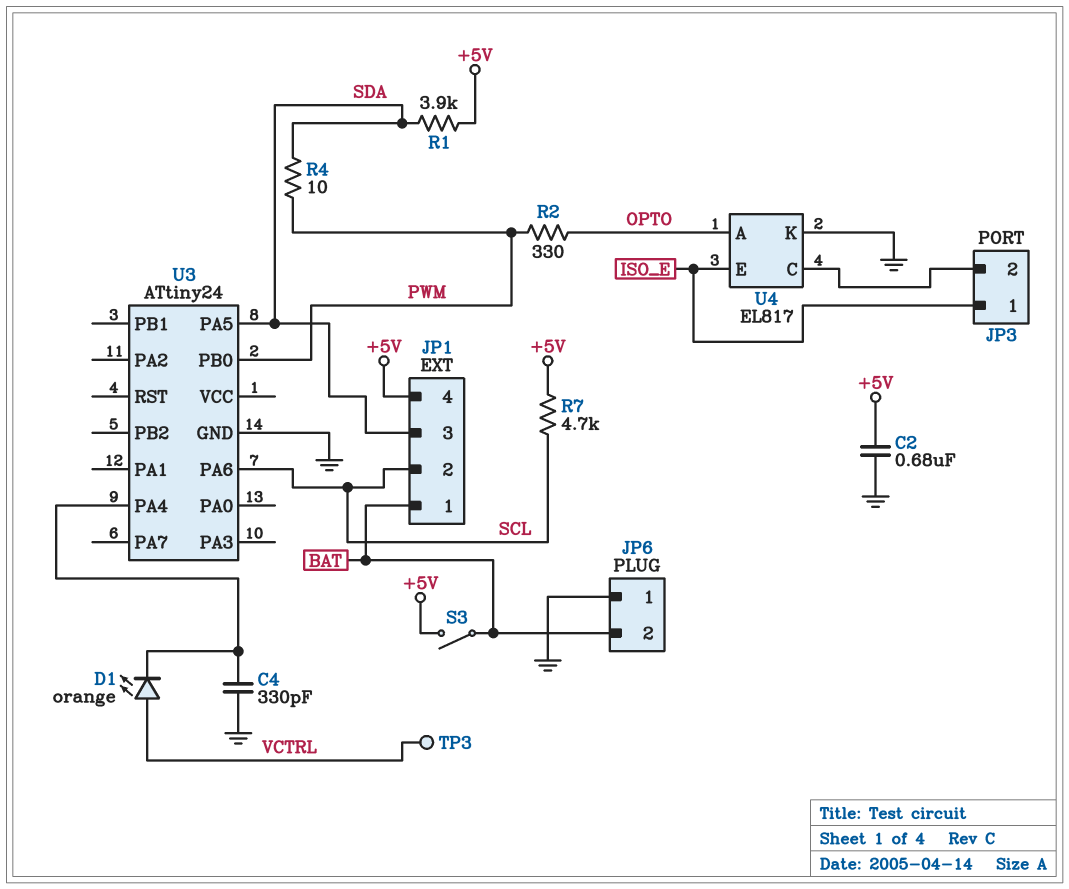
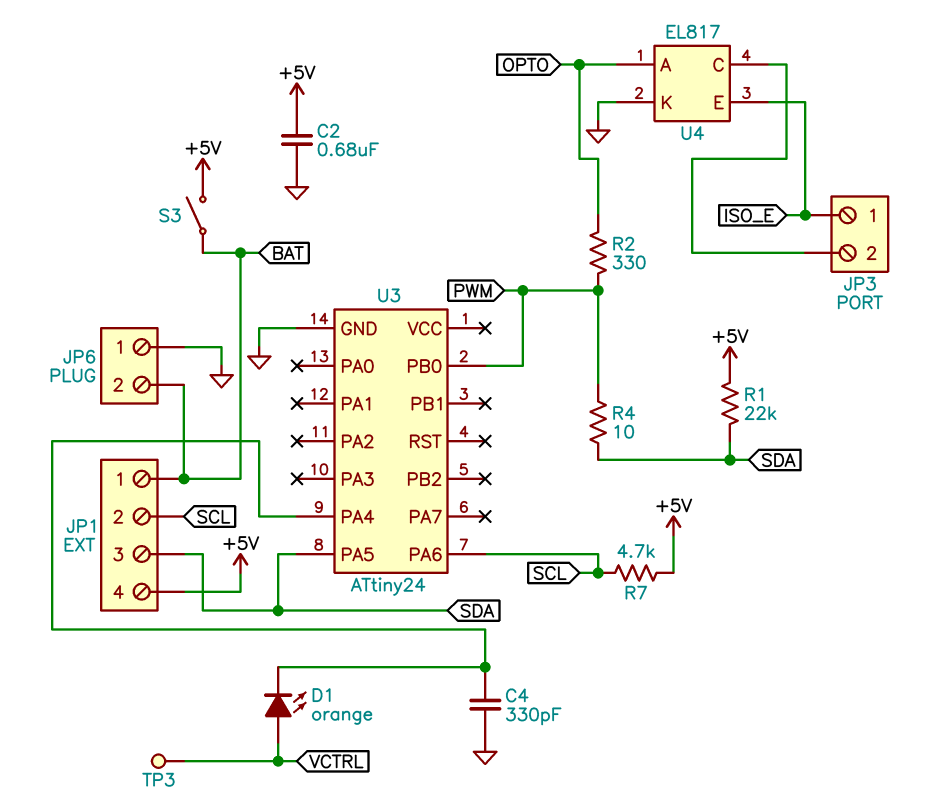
R1: 3.9k (+5V, SDA) -> 22k (+5V, SDA)

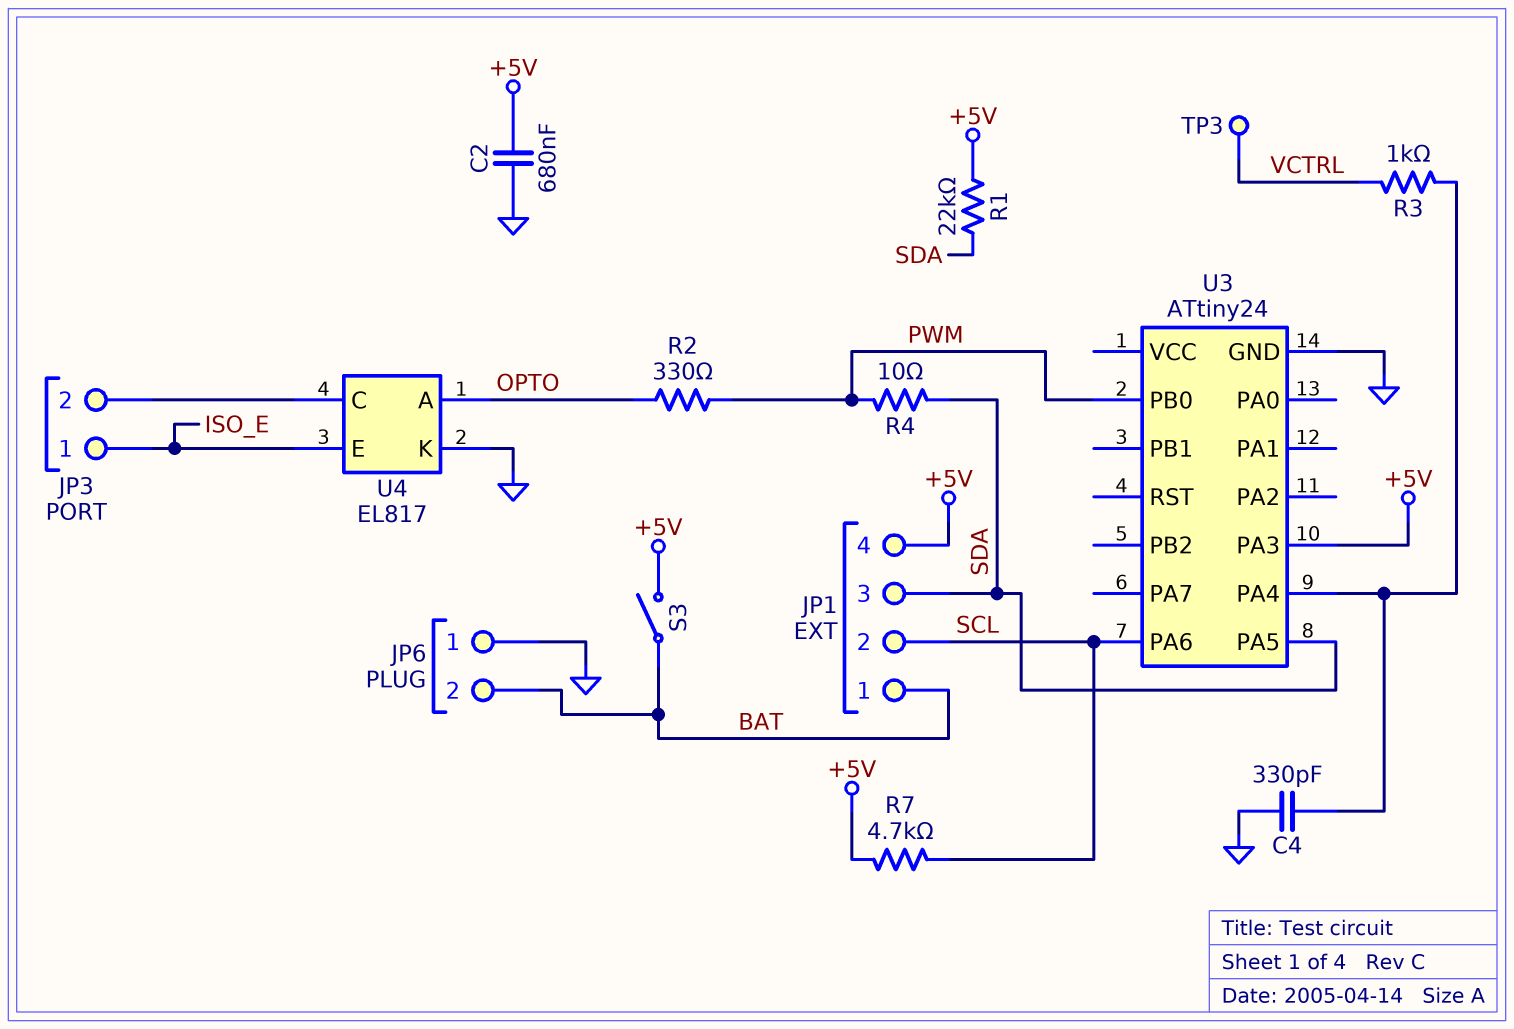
D1: LED orange (A VCTRL, K U3/PA4) -> none
R3: none -> 1k (U3/PA4, VCTRL)
U3 pin PA3: none -> +5V

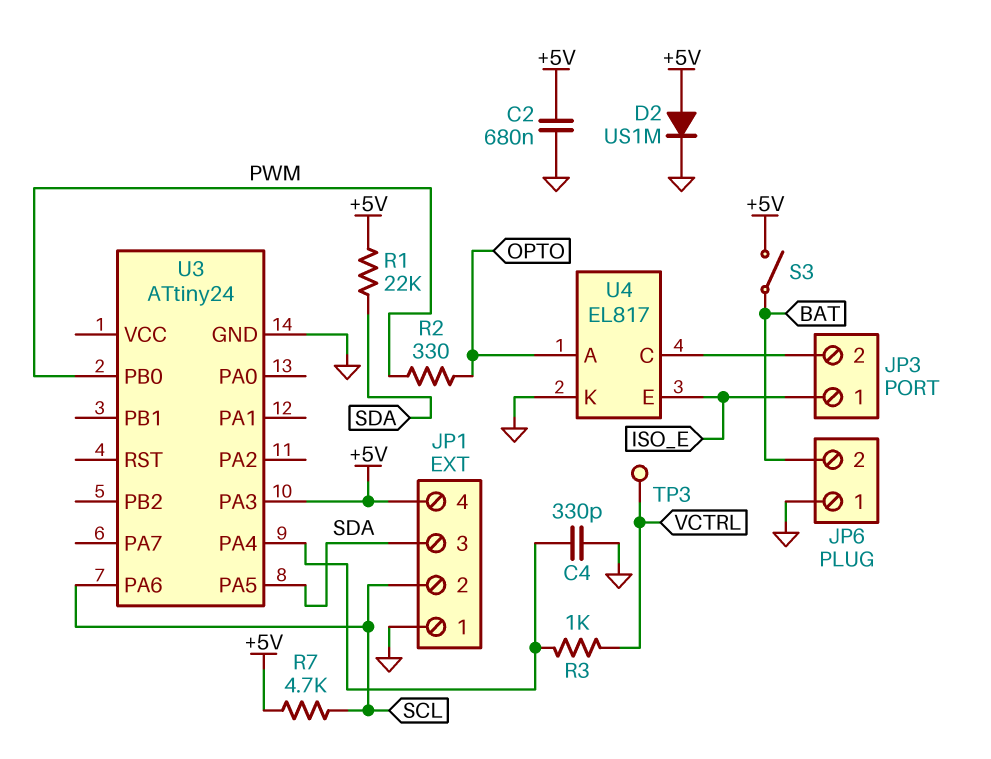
D2: none -> diode US1M (A +5V, K GND)
JP1 pin 1: BAT -> GND
R4: 10 (PWM, SDA) -> none

